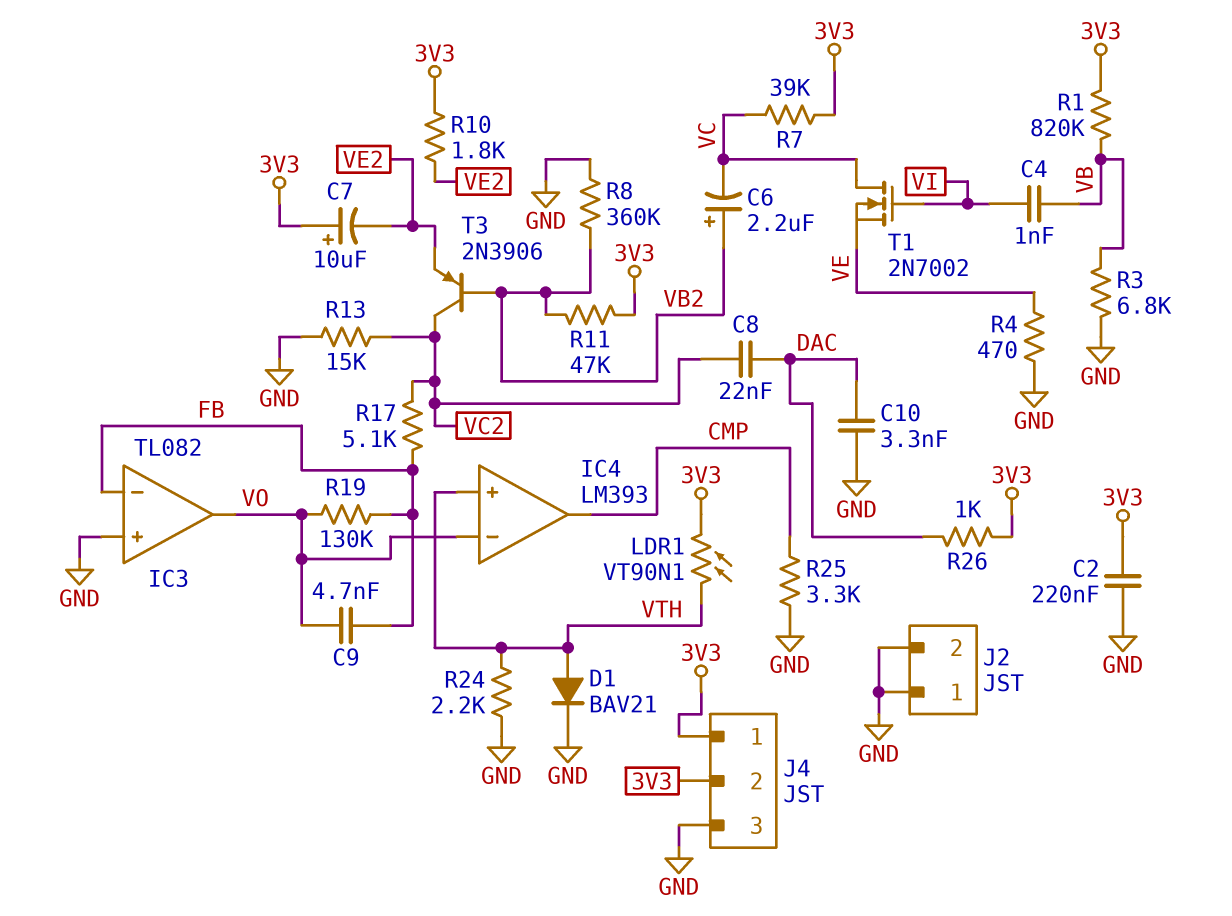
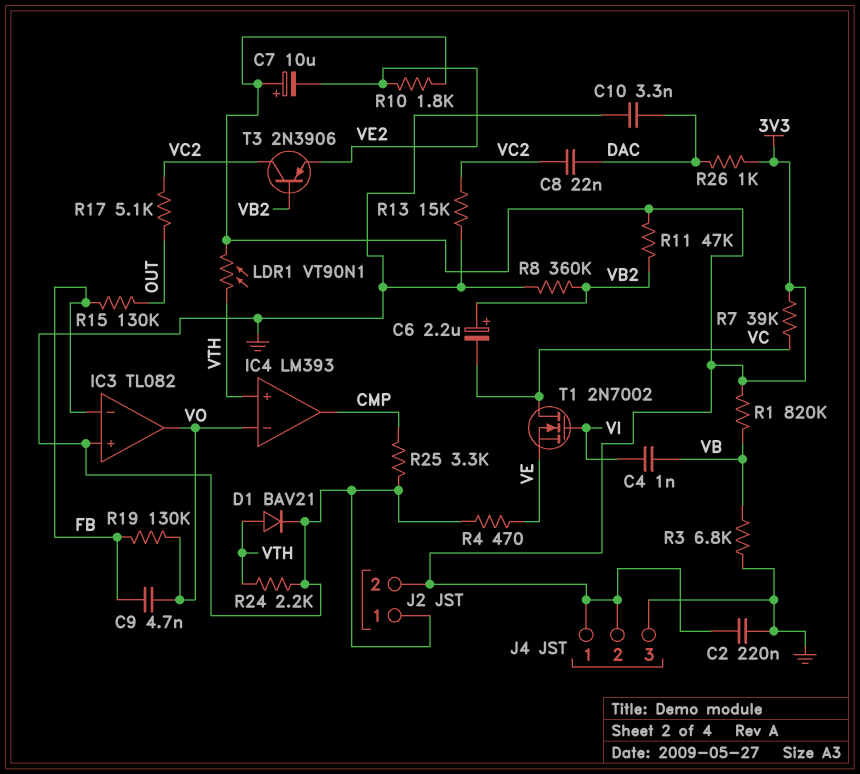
J2 pin 2: GND -> 3V3
R15: none -> 130k (FB, OUT)
R17: 5.1k (FB, VC2) -> 5.1k (OUT, VC2)

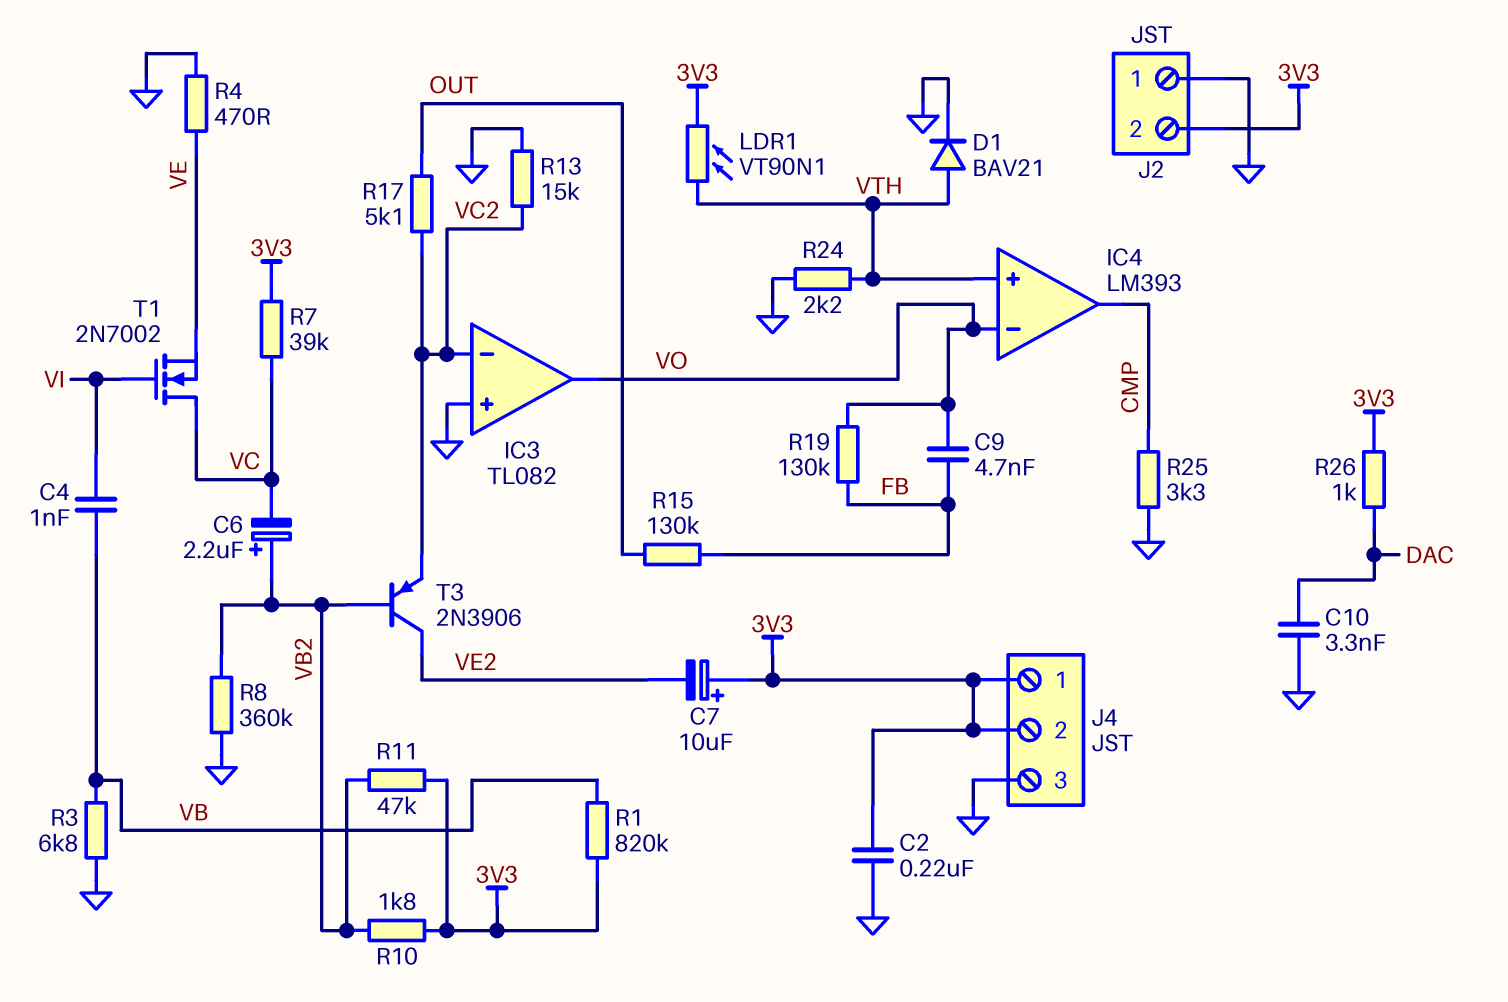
C8: 22nF (DAC, VC2) -> none
IC3 pin in-: FB -> VC2
R10: 1.8k (3V3, VE2) -> 1.8k (3V3, VB2)
T3: PNP 2N3906 (B VB2, C VC2, E VE2) -> PNP 2N3906 (B VB2, C VE2, E VC2)

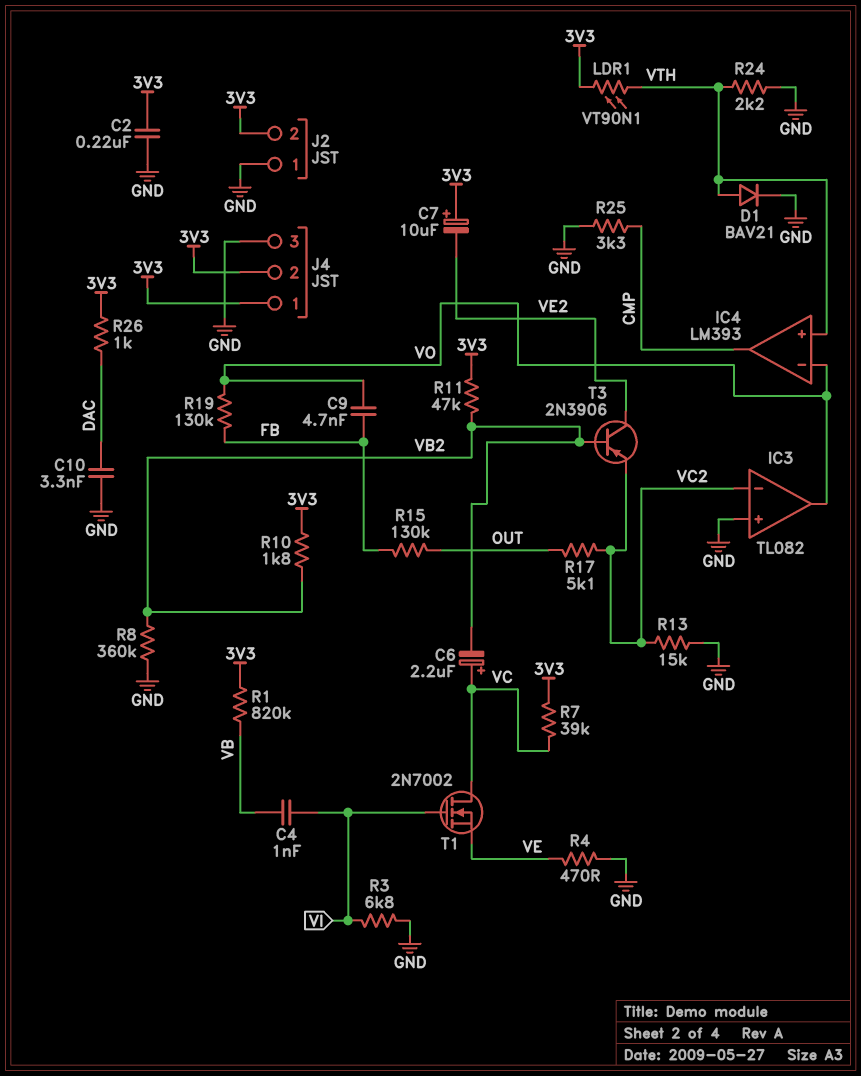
C6: 2.2uF (plus VB2, minus VC) -> 2.2uF (plus VC, minus VB2)
R3: 6.8k (GND, VB) -> 6.8k (GND, VI)

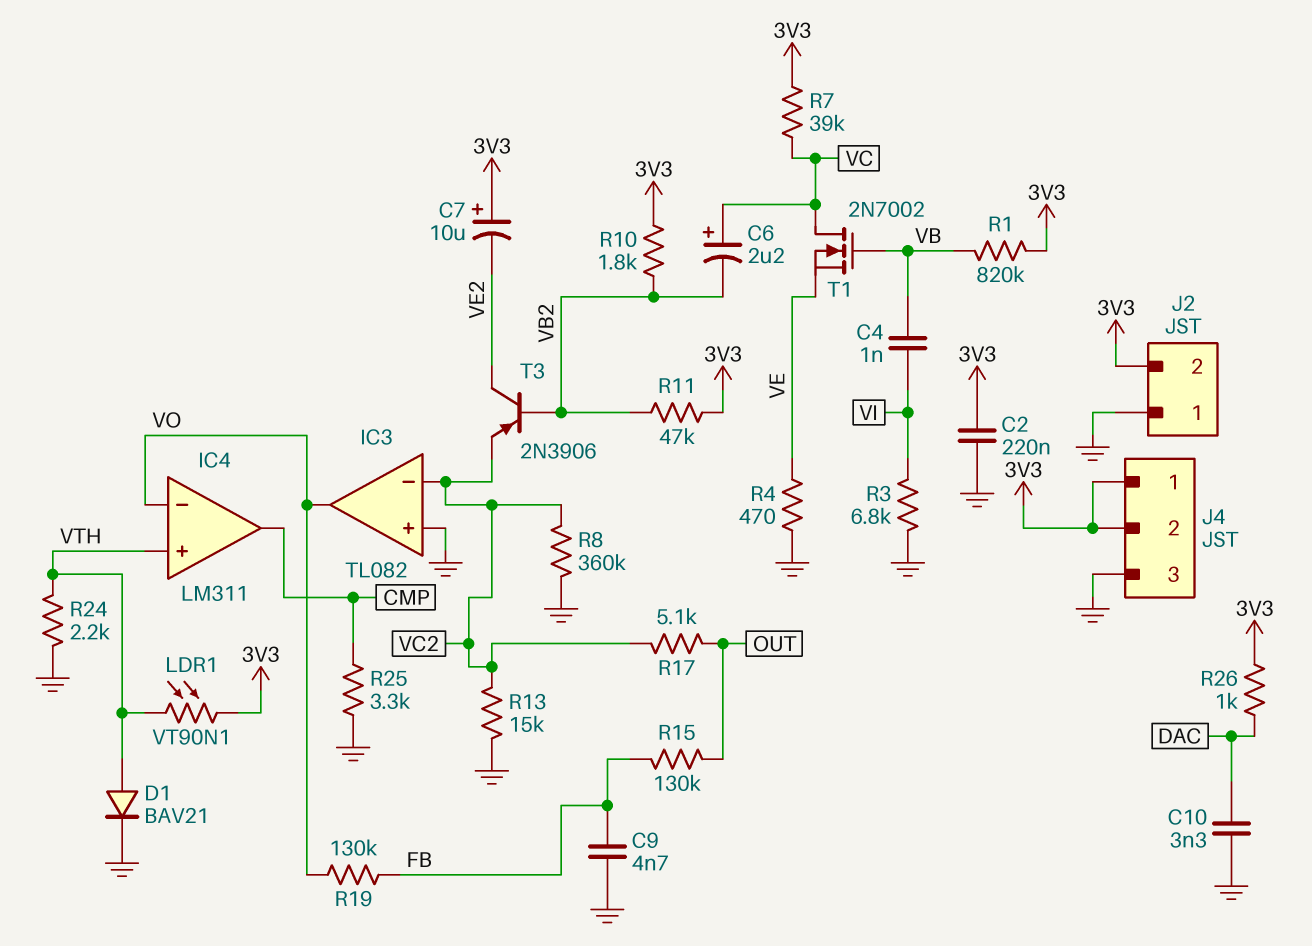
C9: 4.7nF (FB, VO) -> 4.7nF (FB, GND)
IC4: LM393 -> LM311
R8: 360k (GND, VB2) -> 360k (GND, VC2)
T1: NMOS 2N7002 (G VI, D VC, S VE) -> NMOS 2N7002 (G VB, D VC, S VE)

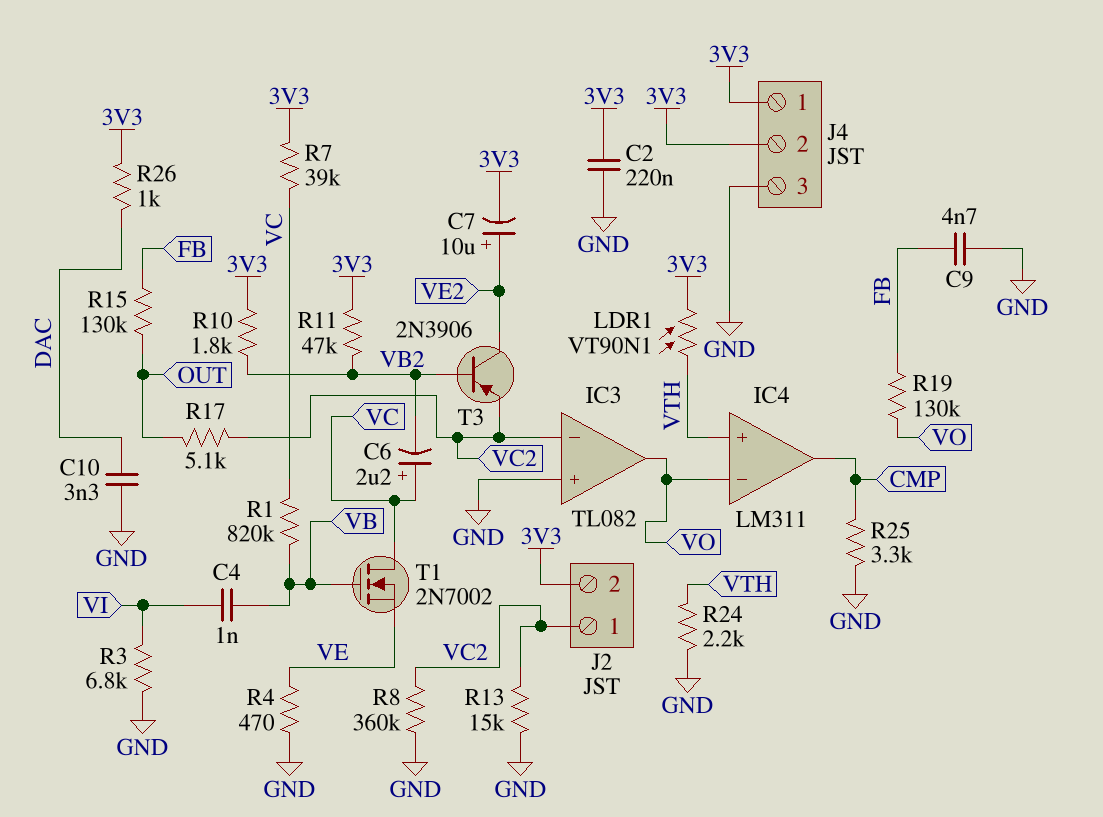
C7: 10uF (plus 3V3, minus VE2) -> 10uF (plus VE2, minus 3V3)
D1: diode BAV21 (A VTH, K GND) -> none
J2 pin 1: GND -> VC2
R1: 820k (3V3, VB) -> 820k (VB, VC)

